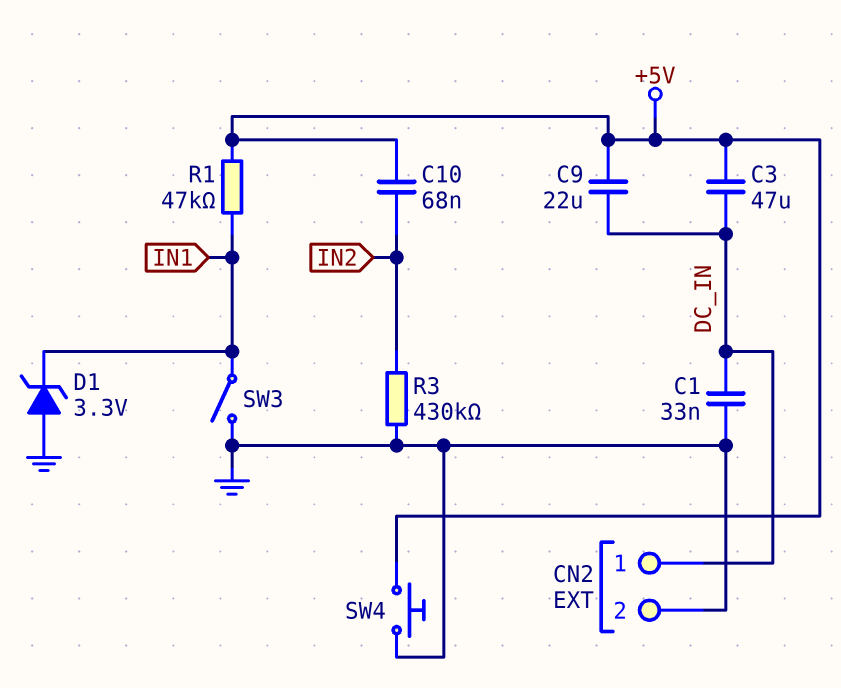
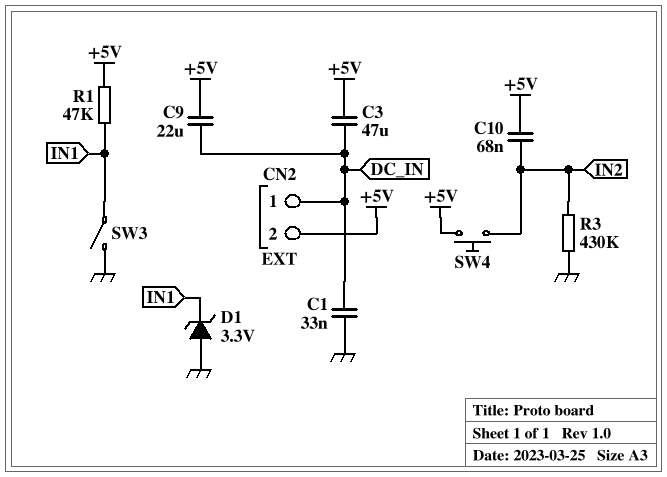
CN2 pin 2: GND -> +5V
SW4: button (+5V, GND) -> button (+5V, IN2)

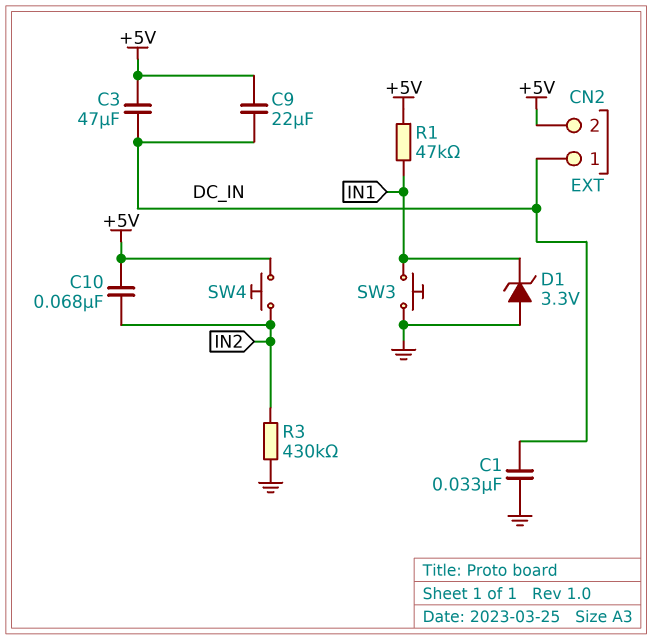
SW3: switch (GND, IN1) -> button (GND, IN1)

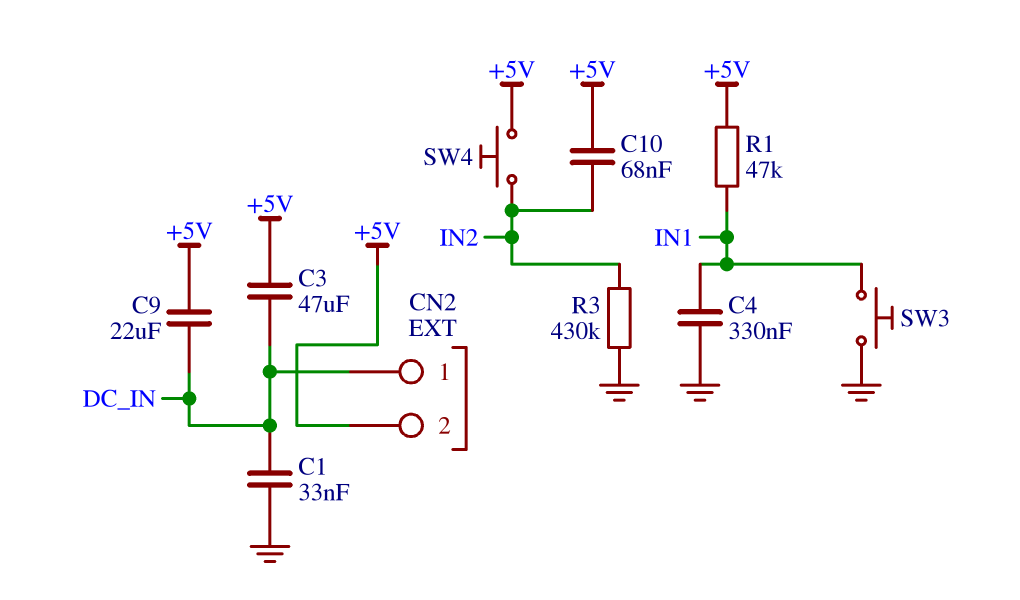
C4: none -> 330nF (GND, IN1)
D1: zener 3.3V (A GND, K IN1) -> none

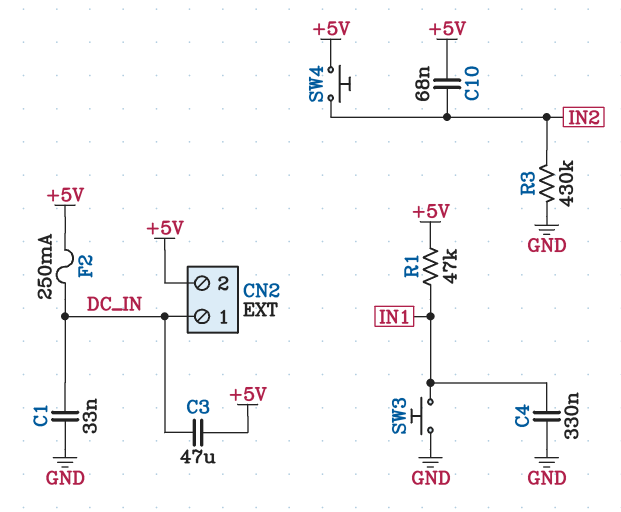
C9: 22uF (+5V, DC_IN) -> none
F2: none -> 250mA (+5V, DC_IN)

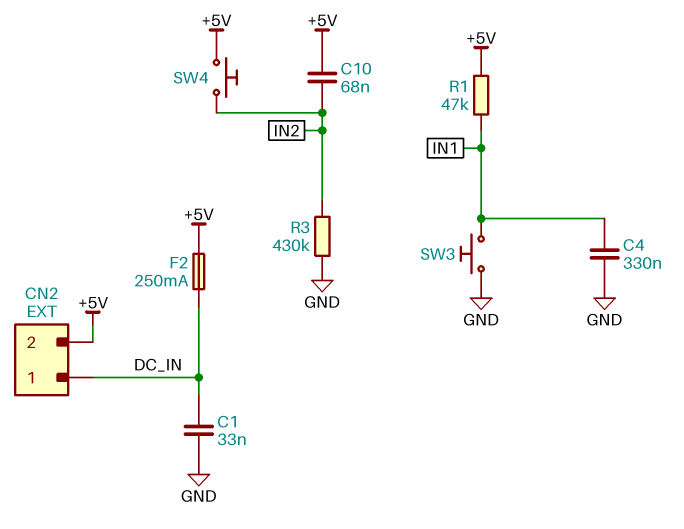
C3: 47uF (+5V, DC_IN) -> none

